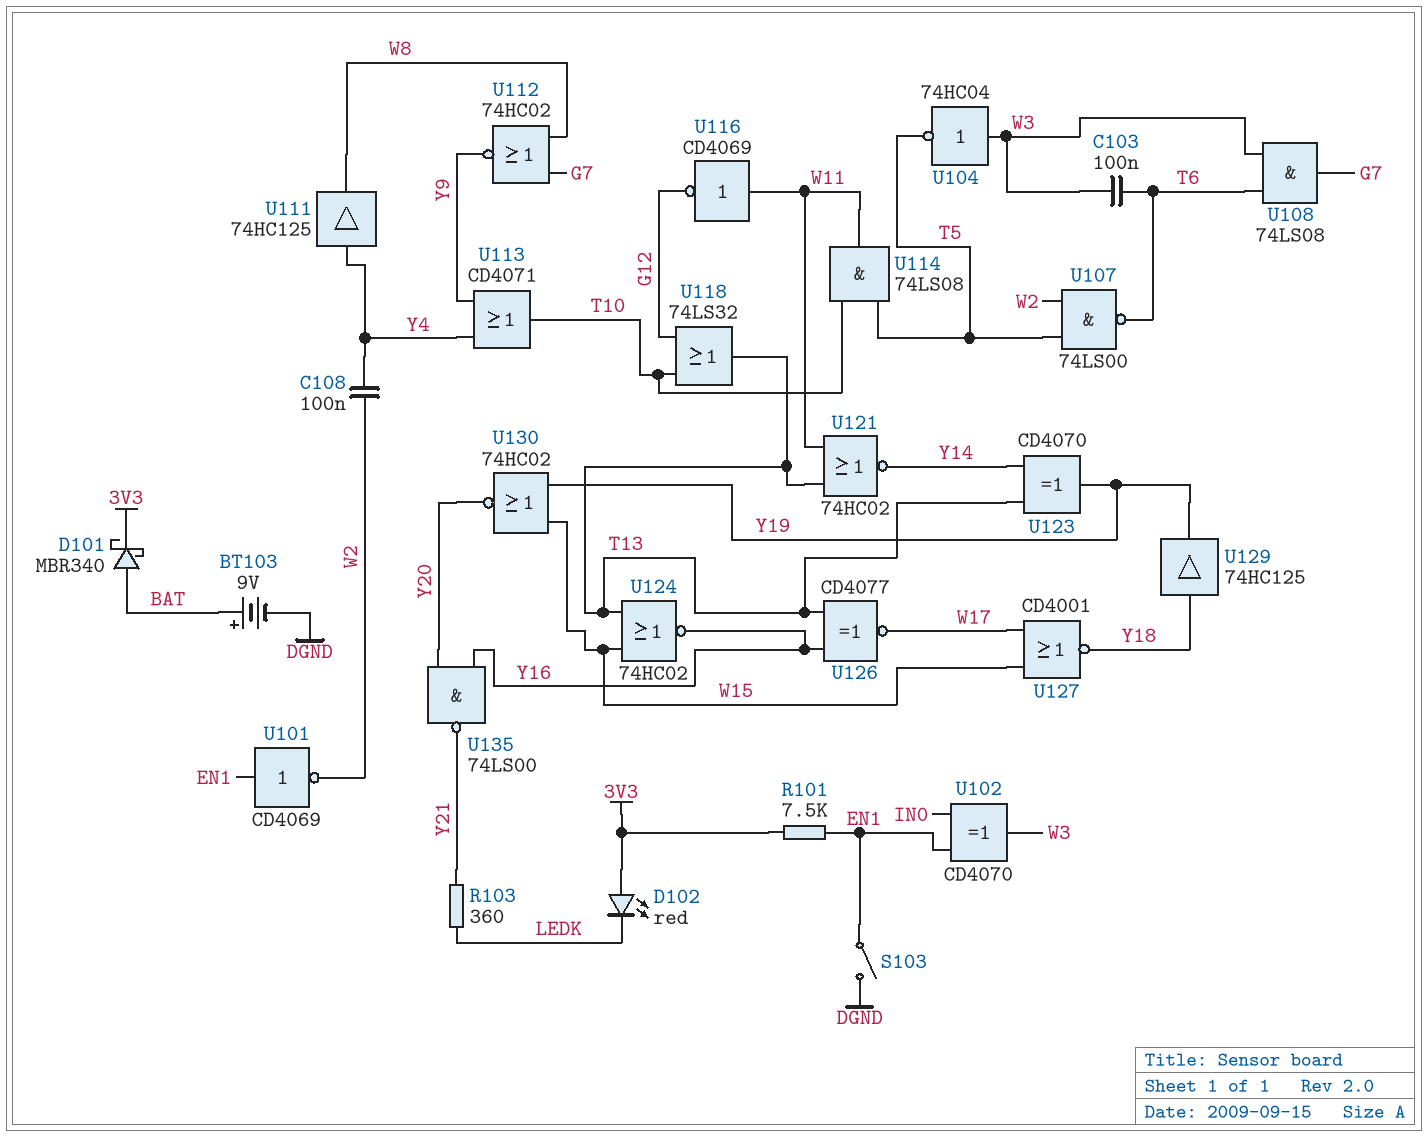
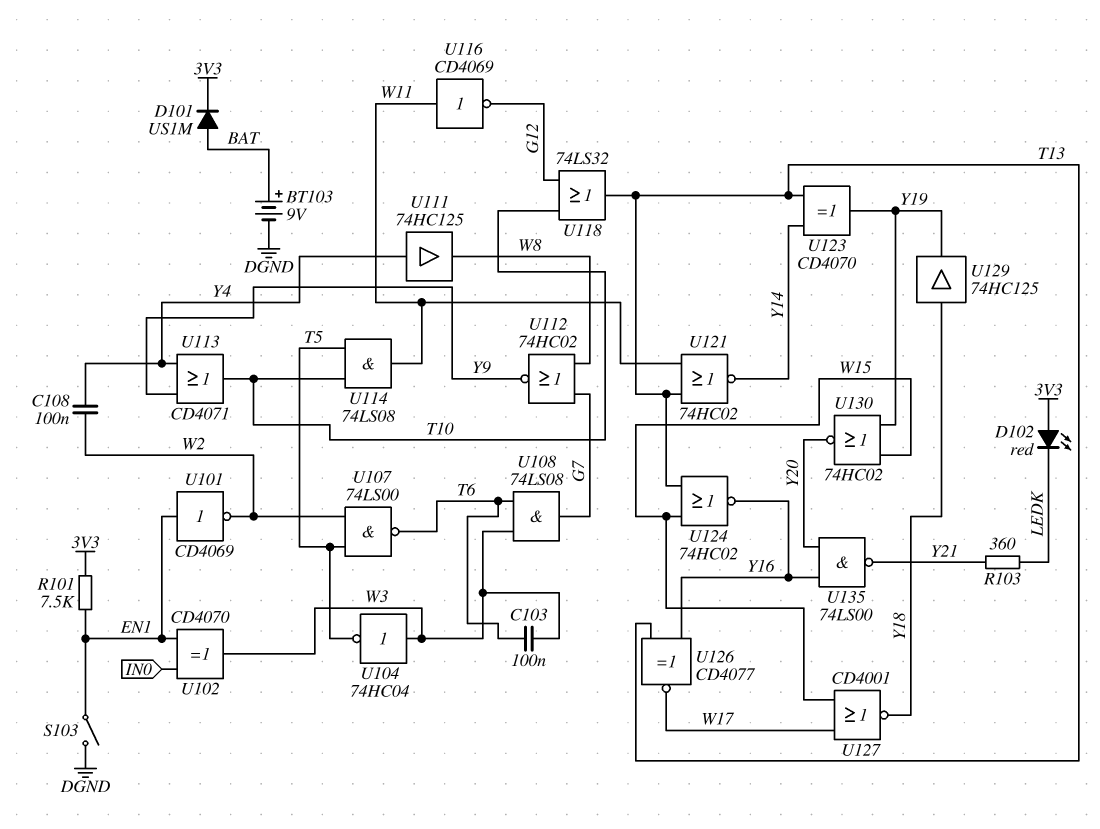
D101: schottky MBR340 (A BAT, K 3V3) -> diode US1M (A BAT, K 3V3)

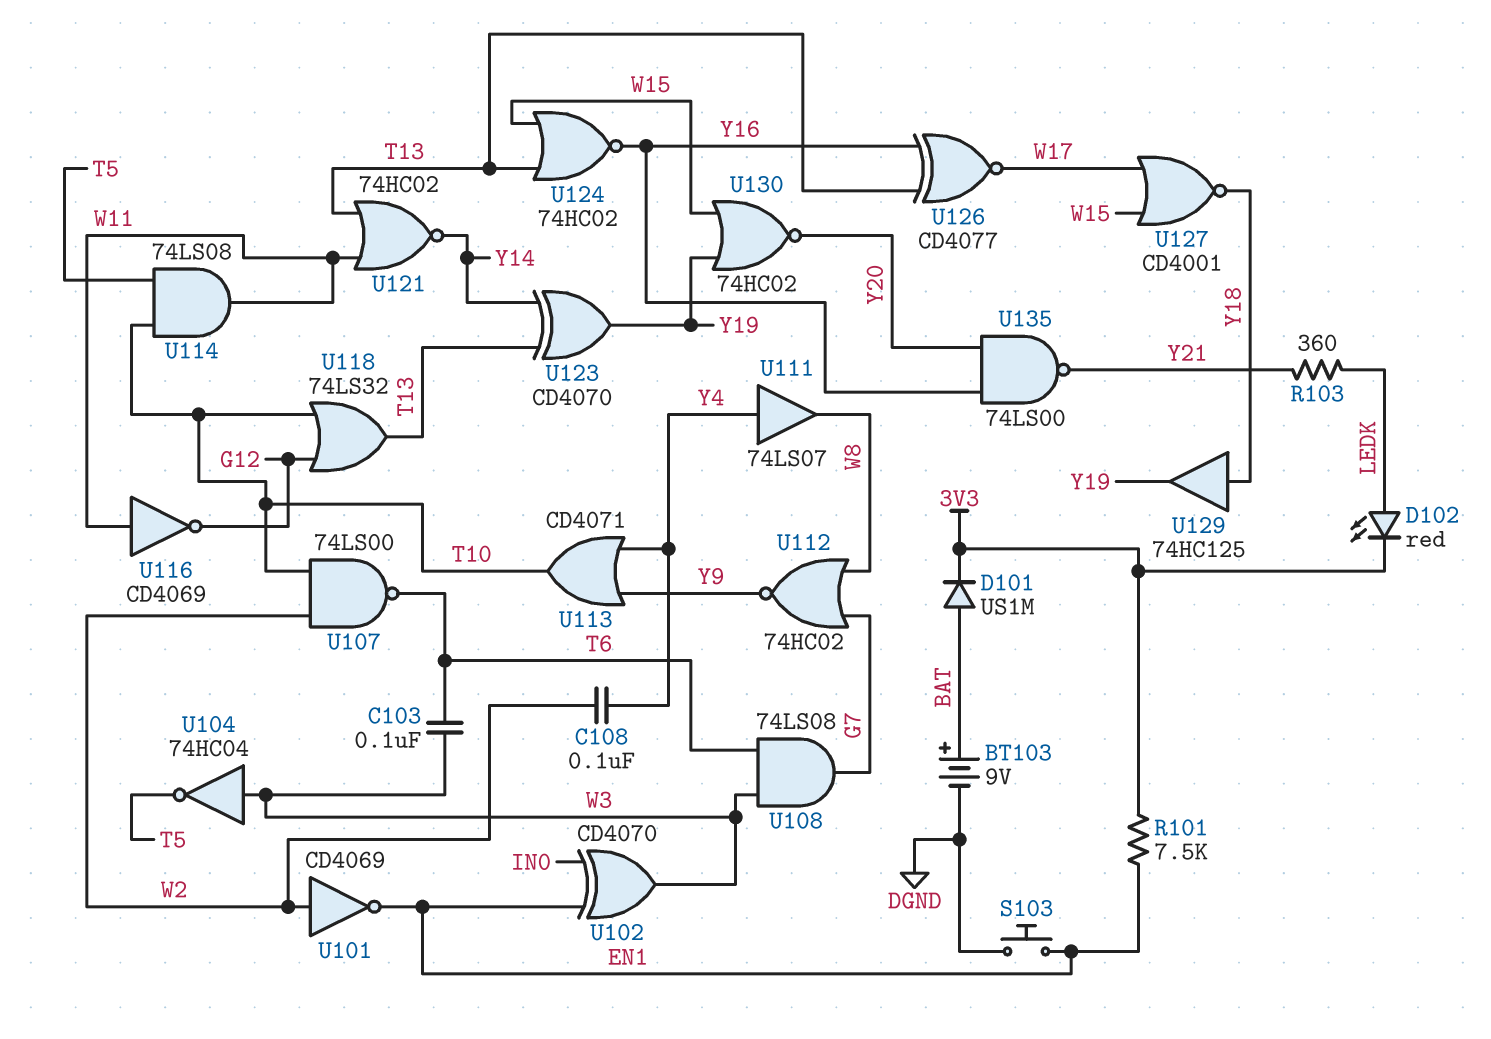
D102: LED red (A 3V3, K LEDK) -> LED red (A LEDK, K 3V3)
S103: switch (DGND, EN1) -> button (DGND, EN1)
U101: NOT CD4069 (in EN1, out W2) -> NOT CD4069 (in W2, out EN1)
U107: NAND 74LS00 (in T5, in W2, out T6) -> NAND 74LS00 (in T10, in W2, out T6)
U111: buffer 74HC125 (in Y4, out W8) -> buffer 74LS07 (in Y4, out W8)

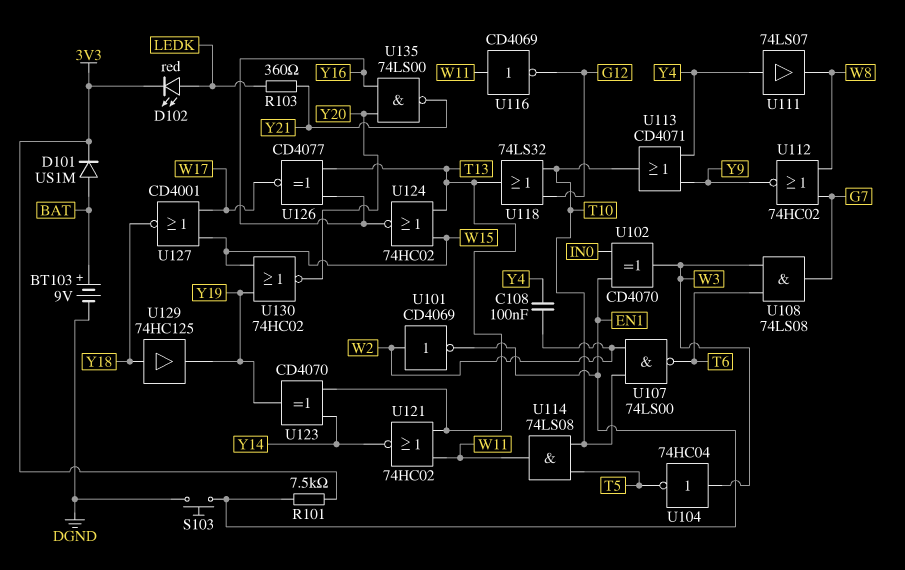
C103: 100nF (T6, W3) -> none

